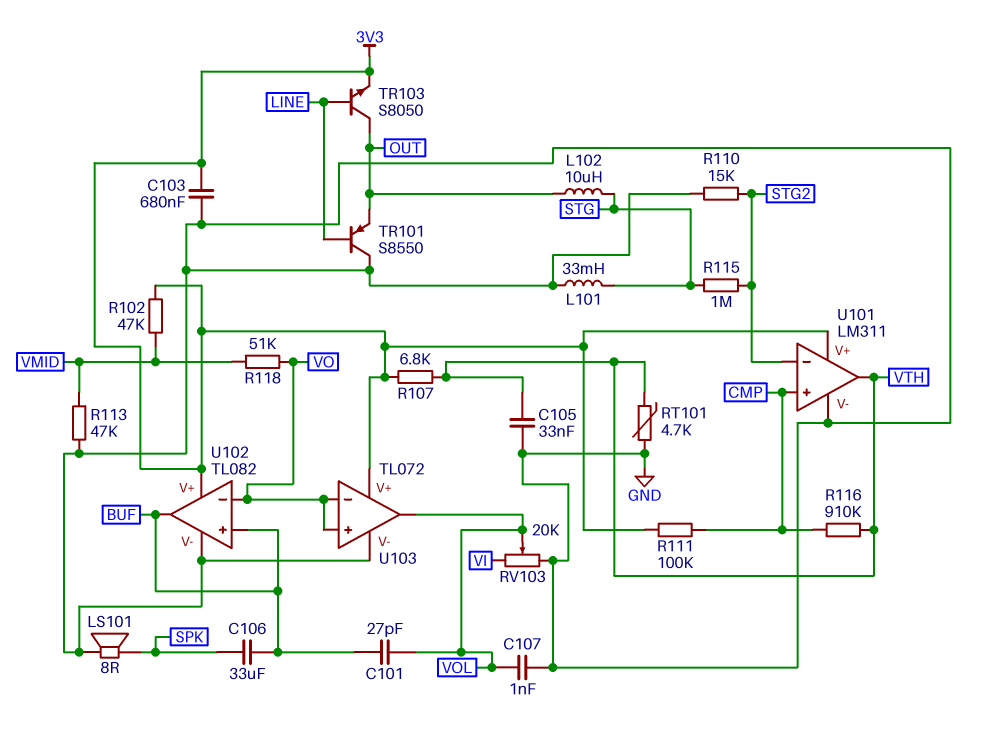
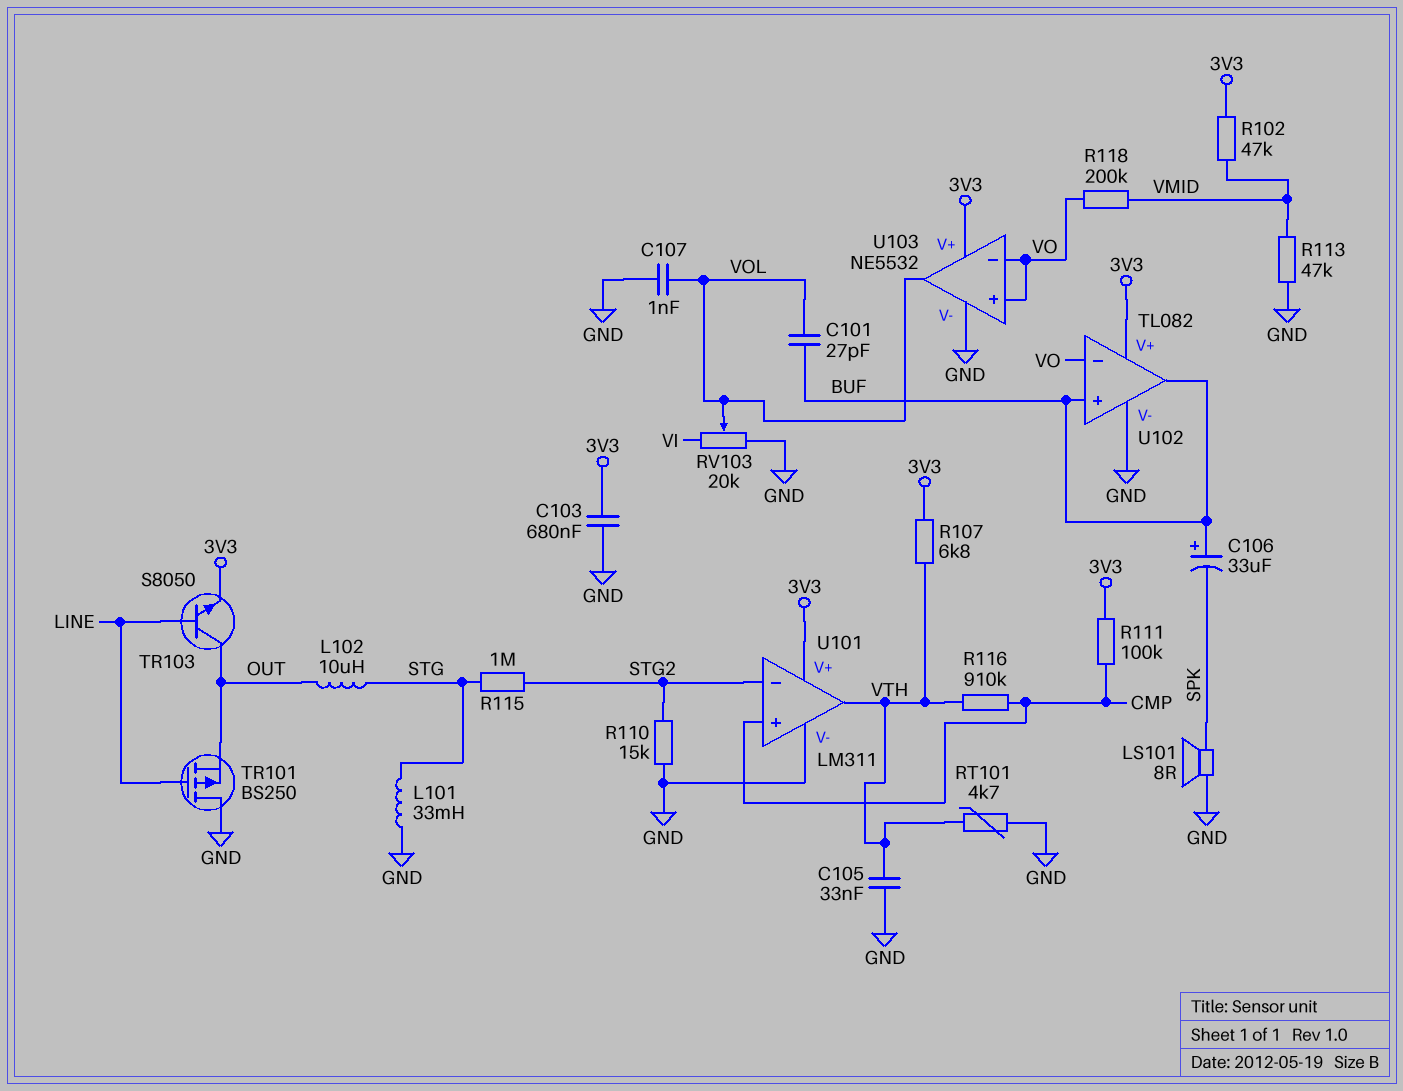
C106: 33uF (BUF, SPK) -> 33uF (plus BUF, minus SPK)
R118: 51k (VMID, VO) -> 200k (VMID, VO)
TR101: PNP S8550 (B LINE, C GND, E OUT) -> PMOS BS250 (G LINE, D GND, S OUT)
U103: TL072 -> NE5532

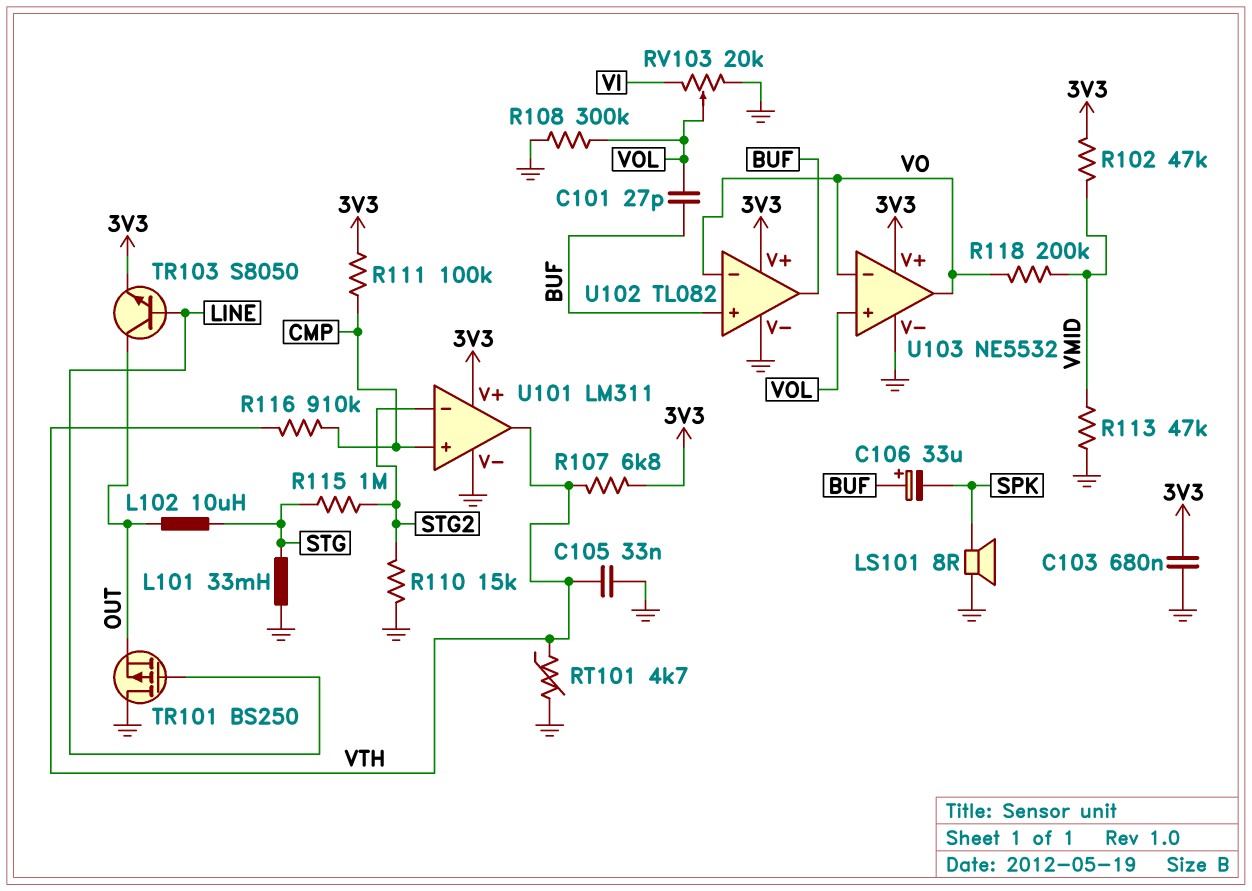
C107: 1nF (GND, VOL) -> none
R108: none -> 300k (GND, VOL)
U103 pin in+: VO -> VOL
U103 pin out: VOL -> VO

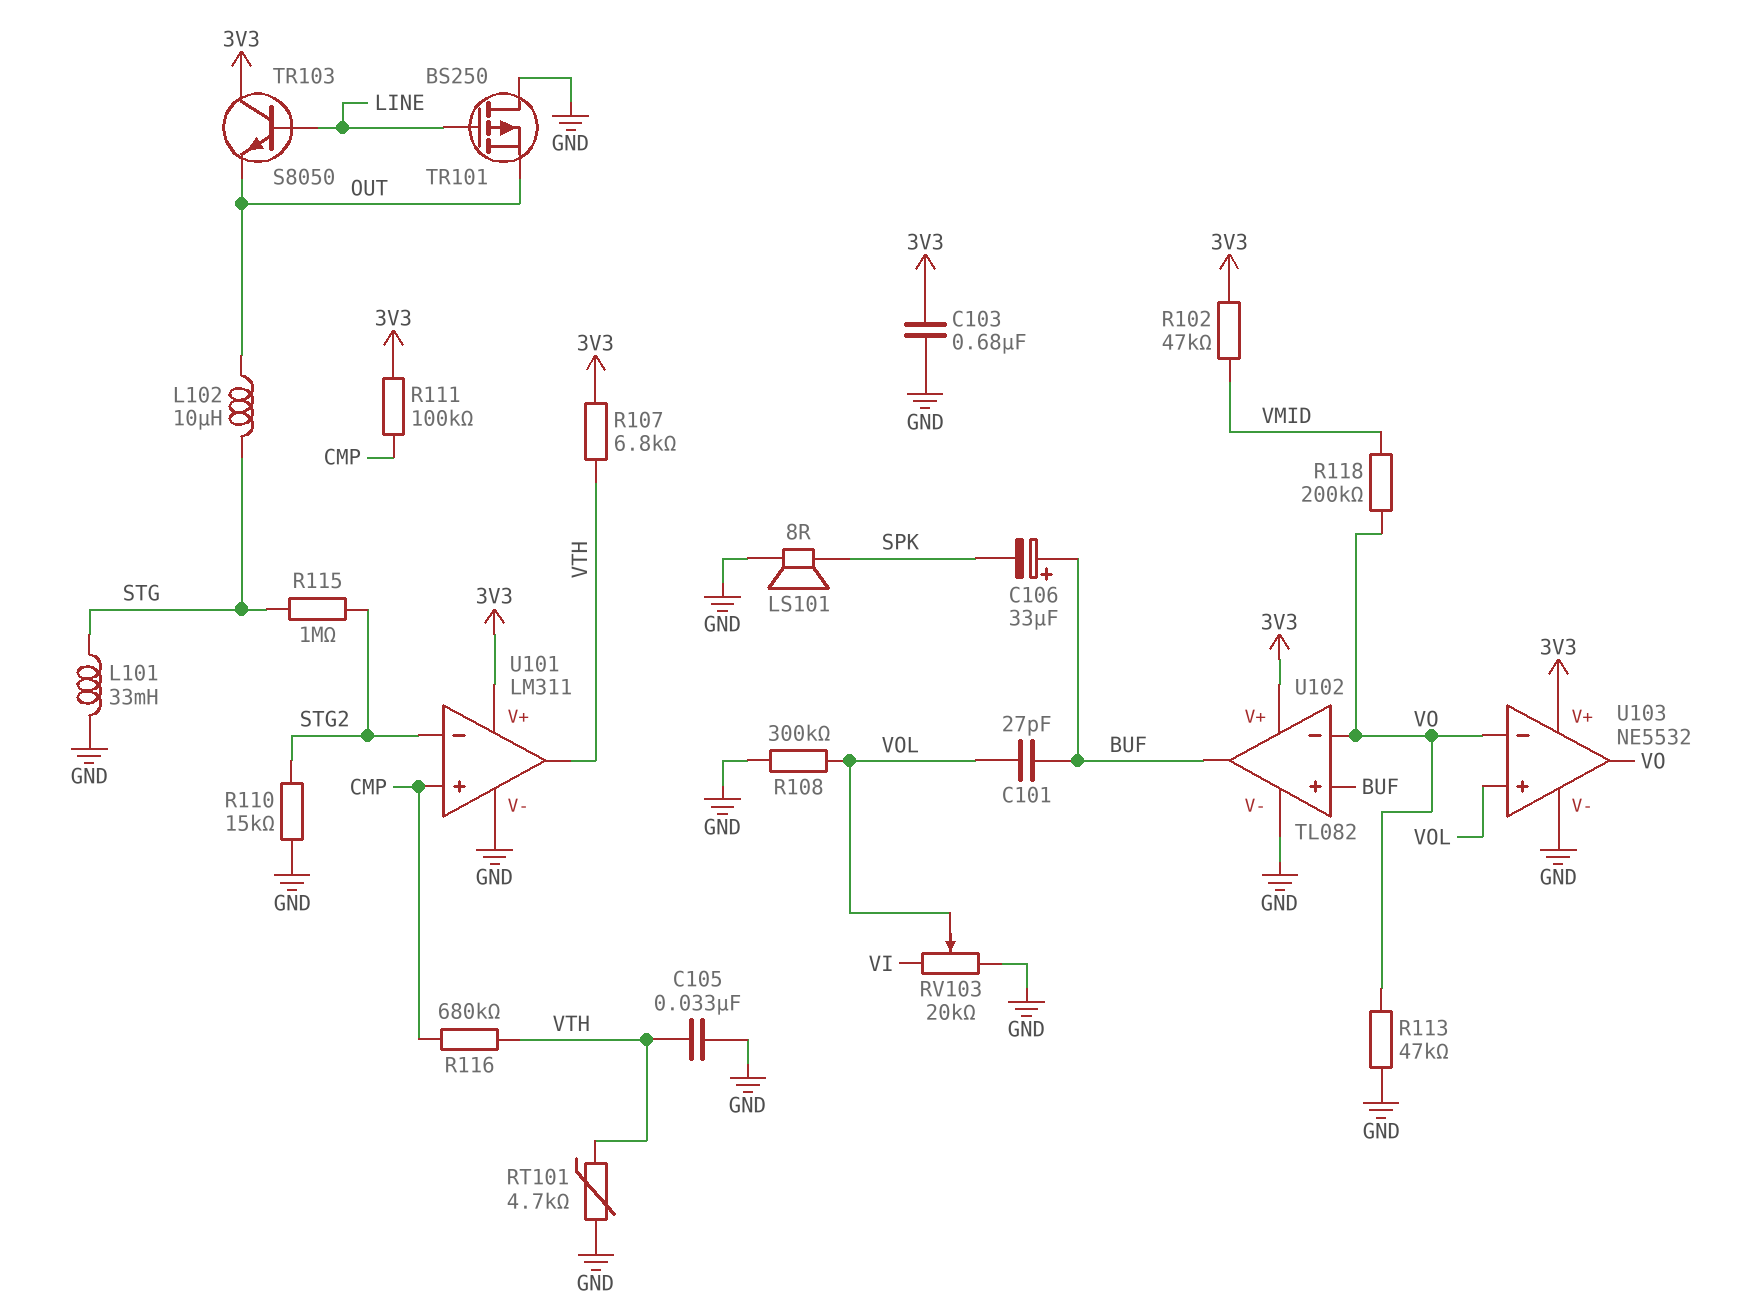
R113: 47k (GND, VMID) -> 47k (GND, VO)
R116: 910k (CMP, VTH) -> 680k (CMP, VTH)
TR103: NPN S8050 (B LINE, C OUT, E 3V3) -> NPN S8050 (B LINE, C 3V3, E OUT)

